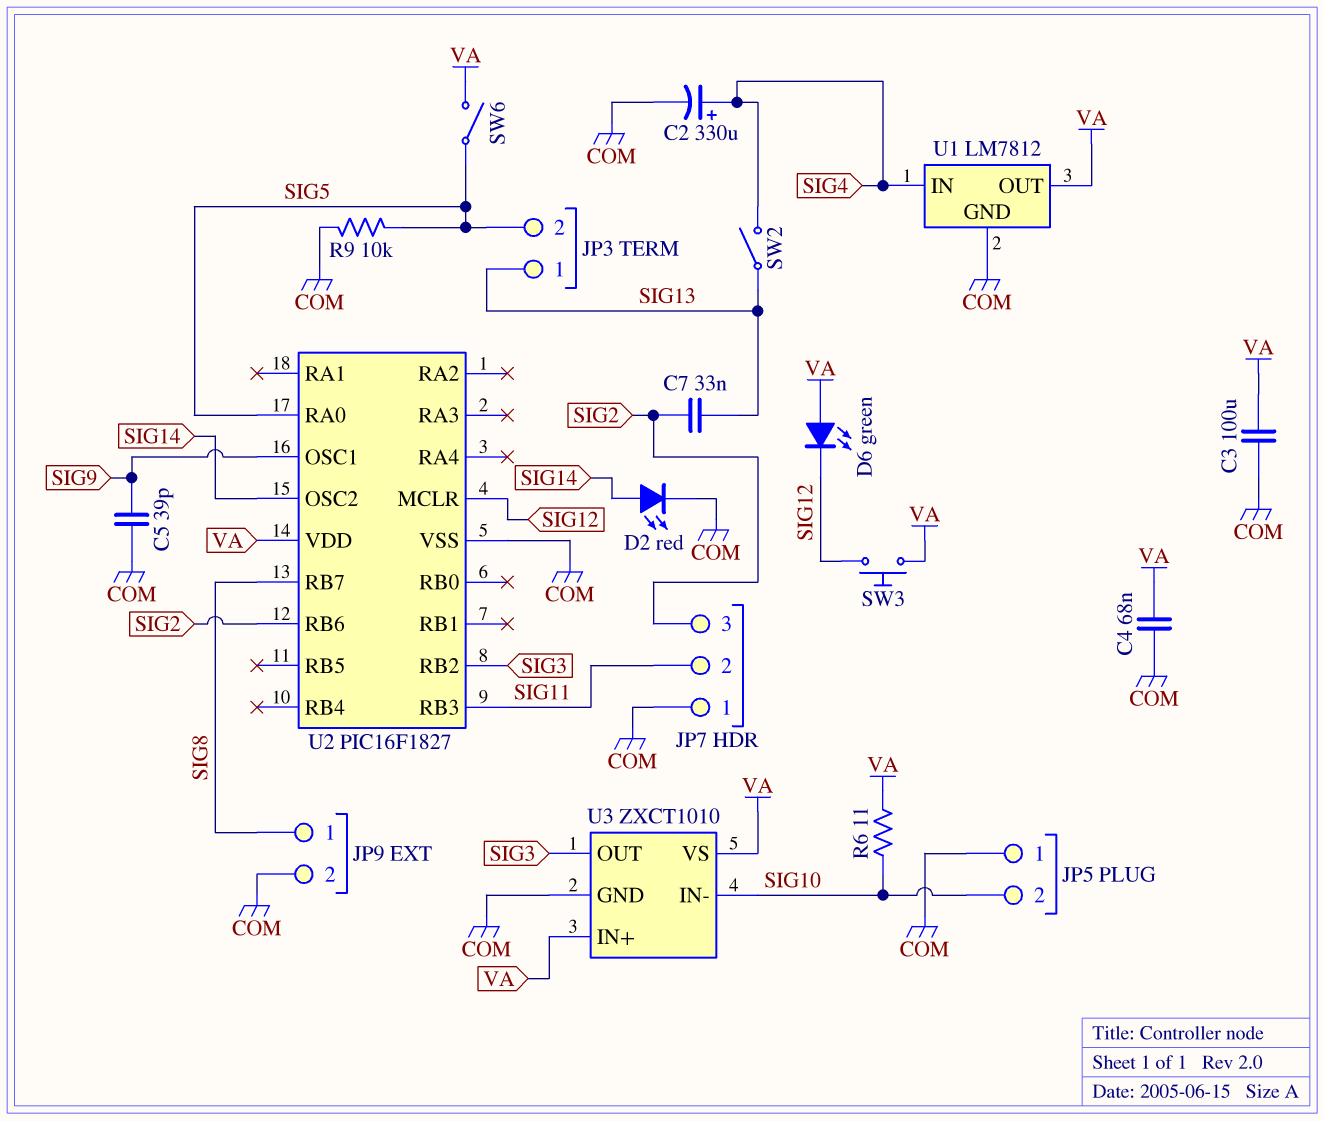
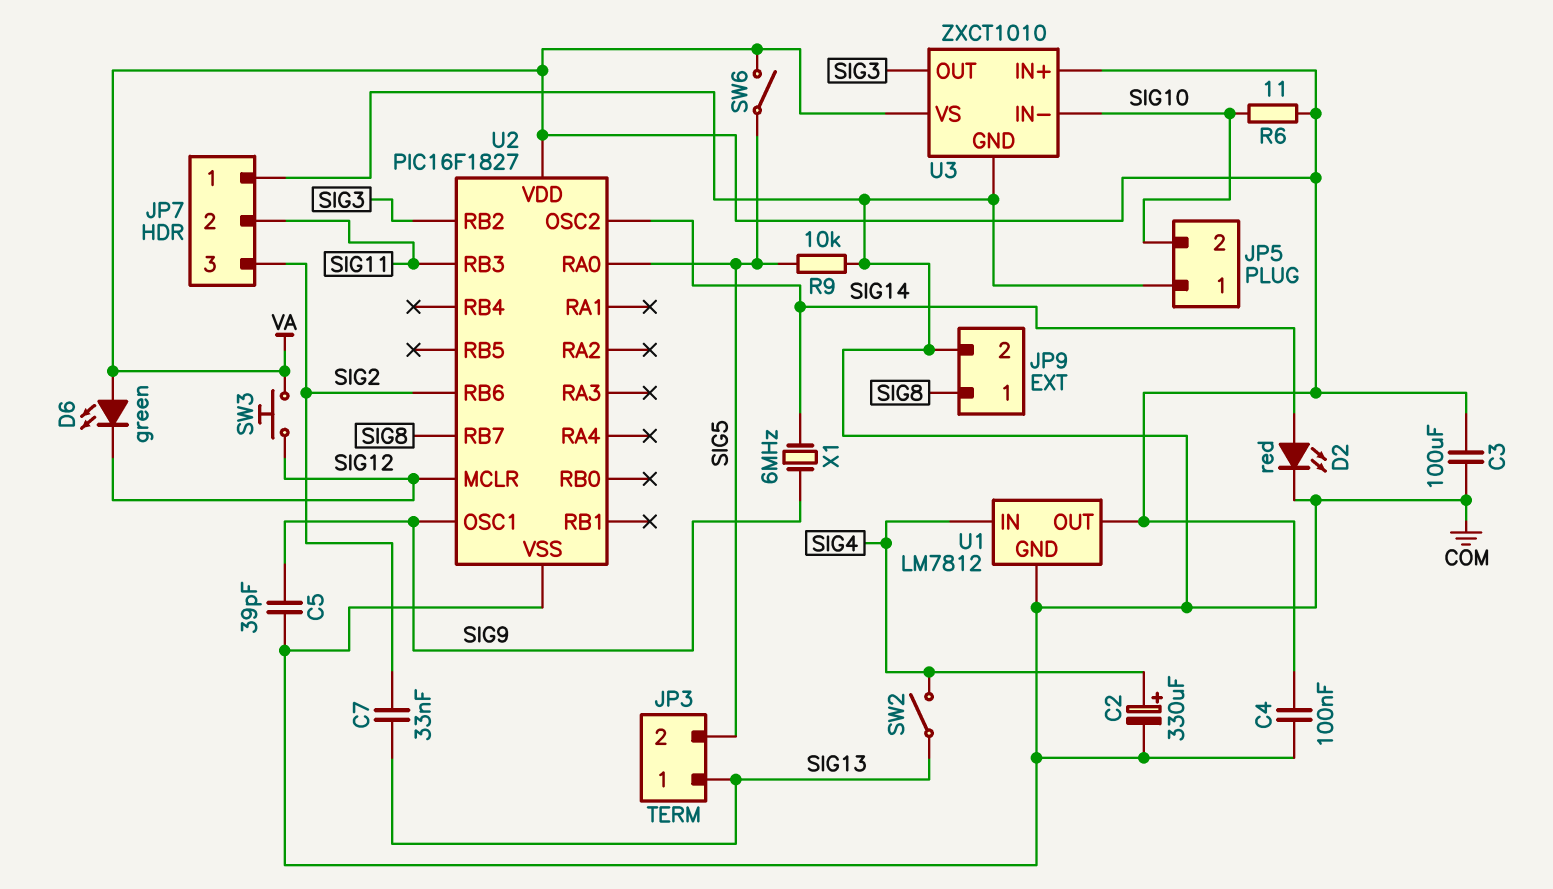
C4: 68nF (COM, VA) -> 100nF (COM, VA)
X1: none -> 6MHz (SIG9, SIG14)

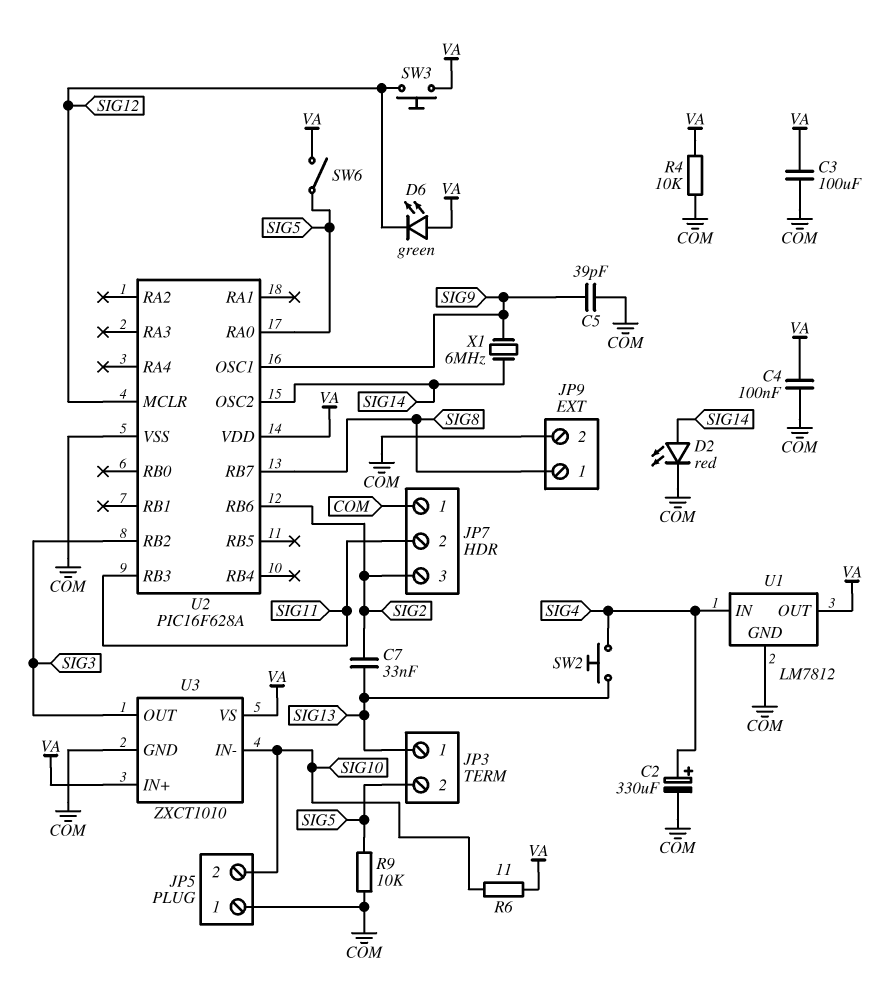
R4: none -> 10k (COM, VA)
SW2: switch (SIG4, SIG13) -> button (SIG4, SIG13)
U2: PIC16F1827 -> PIC16F628A

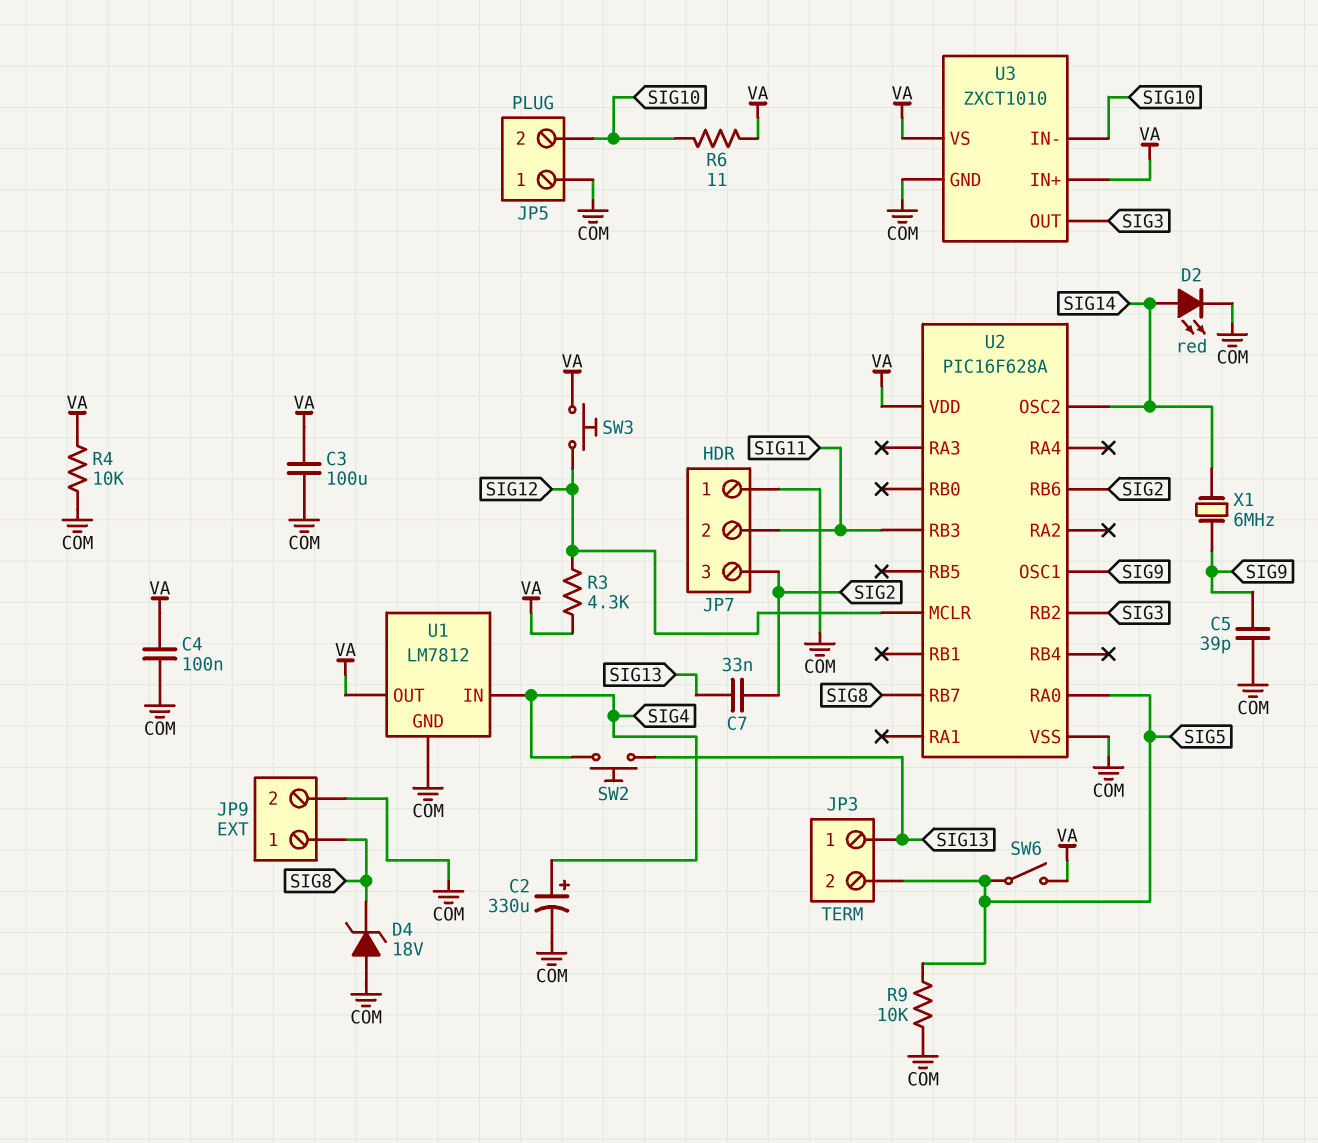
D4: none -> zener 18V (A COM, K SIG8)
D6: LED green (A VA, K SIG12) -> none
R3: none -> 4.3k (SIG12, VA)

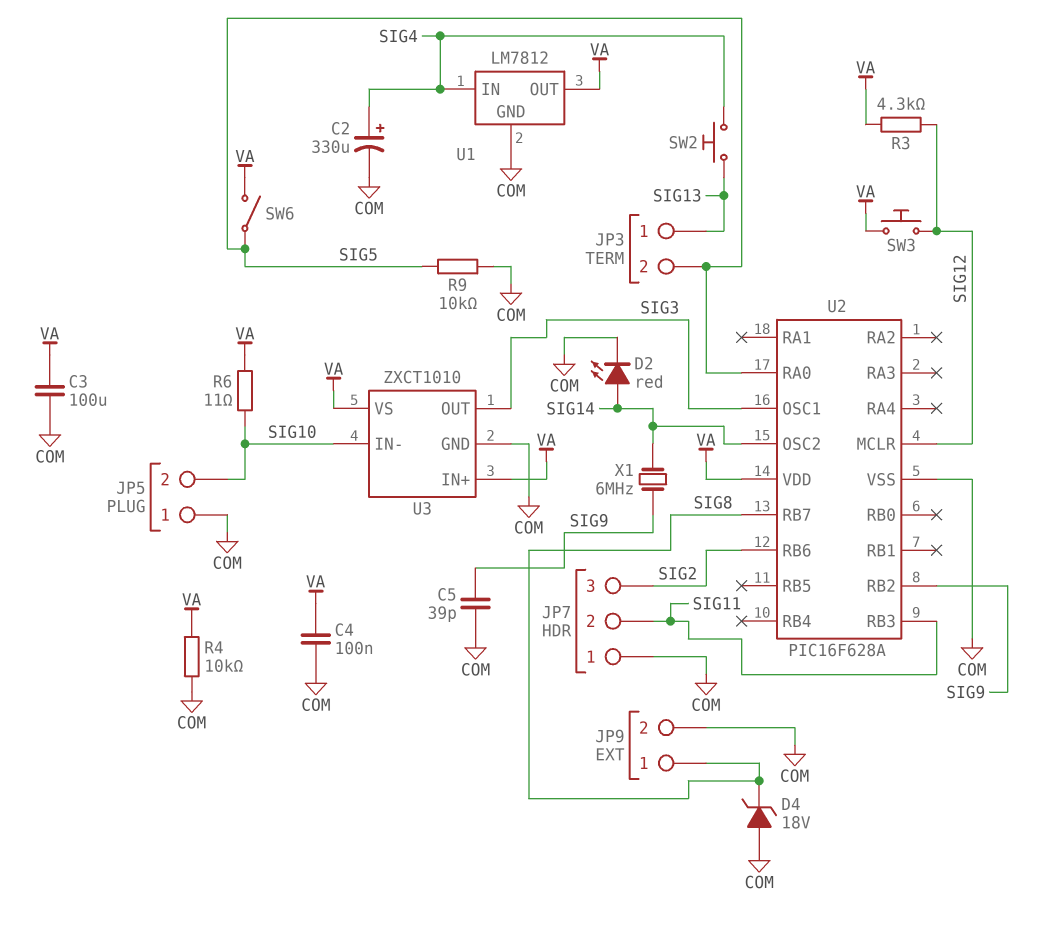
C7: 33nF (SIG2, SIG13) -> none
U2 pin OSC1: SIG9 -> SIG3
U2 pin RB2: SIG3 -> SIG9

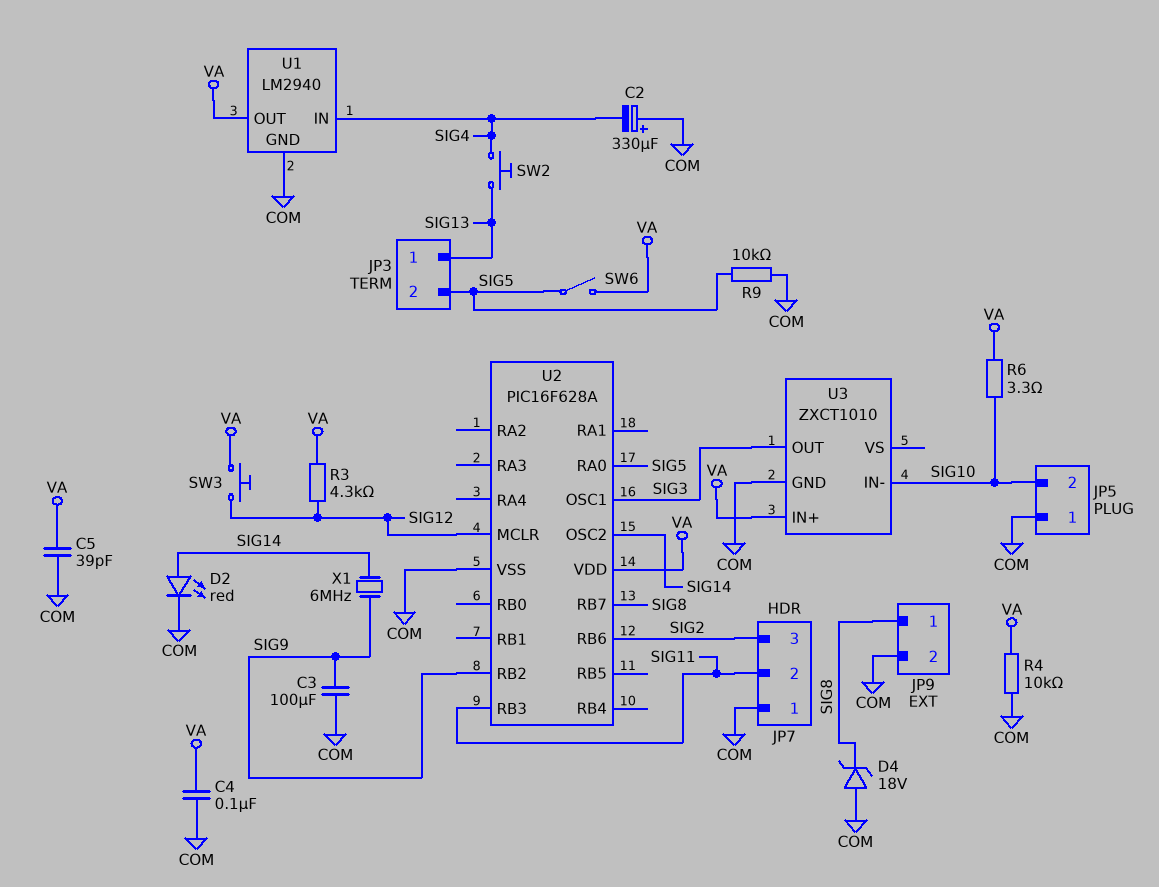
C2: 330uF (plus SIG4, minus COM) -> 330uF (plus COM, minus SIG4)
C3: 100uF (COM, VA) -> 100uF (COM, SIG9)
C5: 39pF (COM, SIG9) -> 39pF (COM, VA)
R6: 11 (SIG10, VA) -> 3.3 (SIG10, VA)
U1: LM7812 -> LM2940
U3 pin VS: VA -> none

